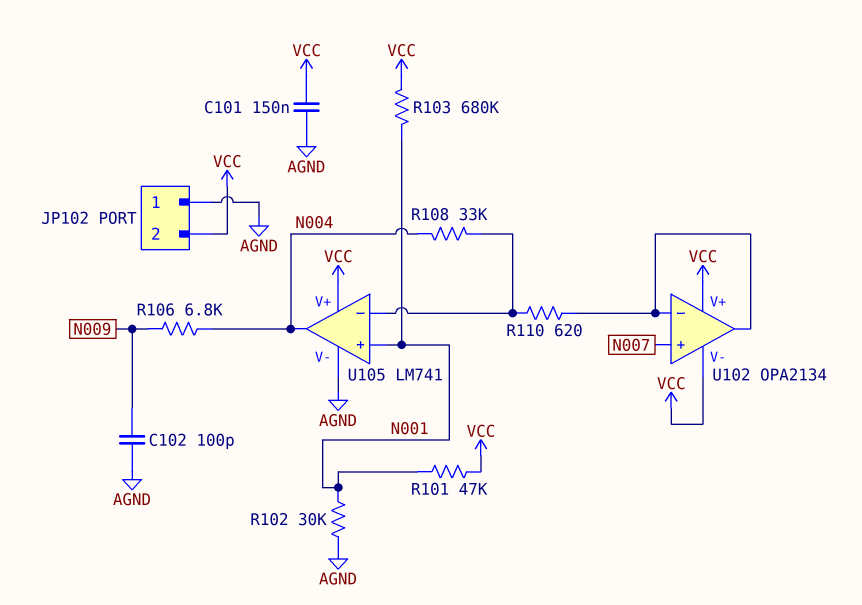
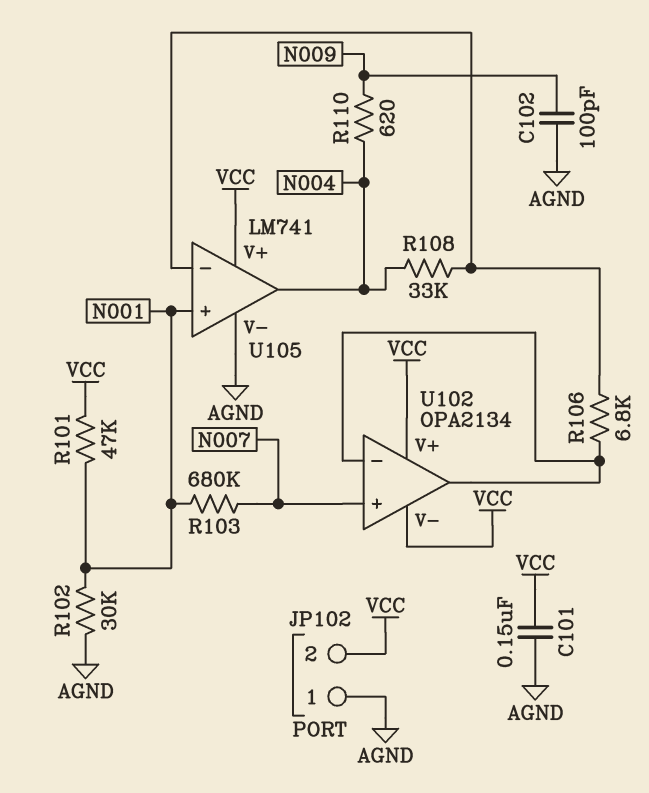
R103: 680k (N001, VCC) -> 680k (N001, N007)
R106: 6.8k (N004, N009) -> 6.8k (U102/in-, U105/in-)
R110: 620 (U102/in-, U105/in-) -> 620 (N004, N009)

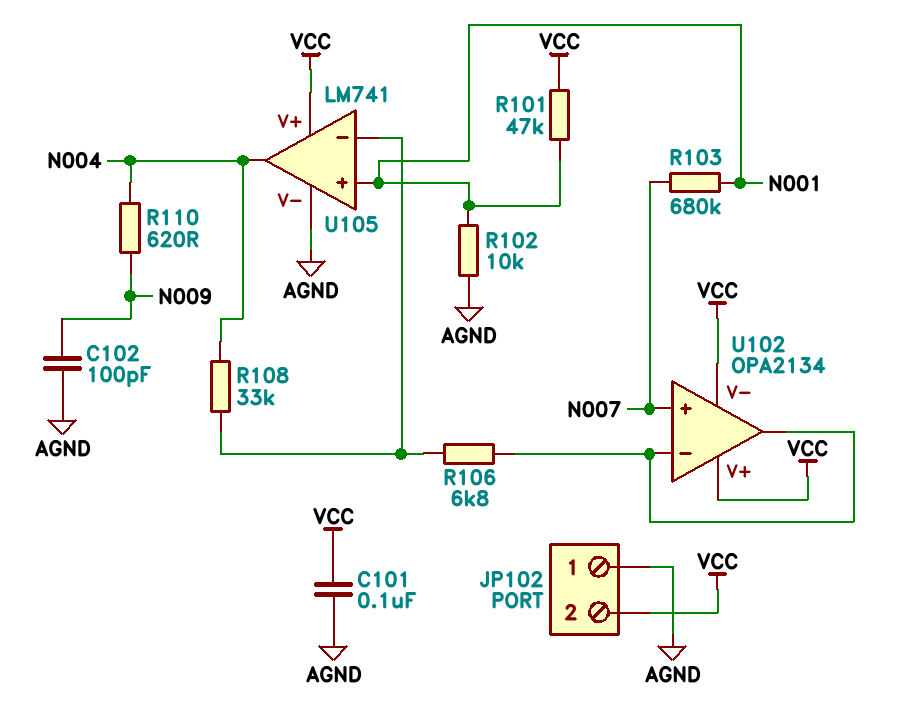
C101: 150nF (AGND, VCC) -> 100nF (AGND, VCC)
R102: 30k (AGND, N001) -> 10k (AGND, N001)

